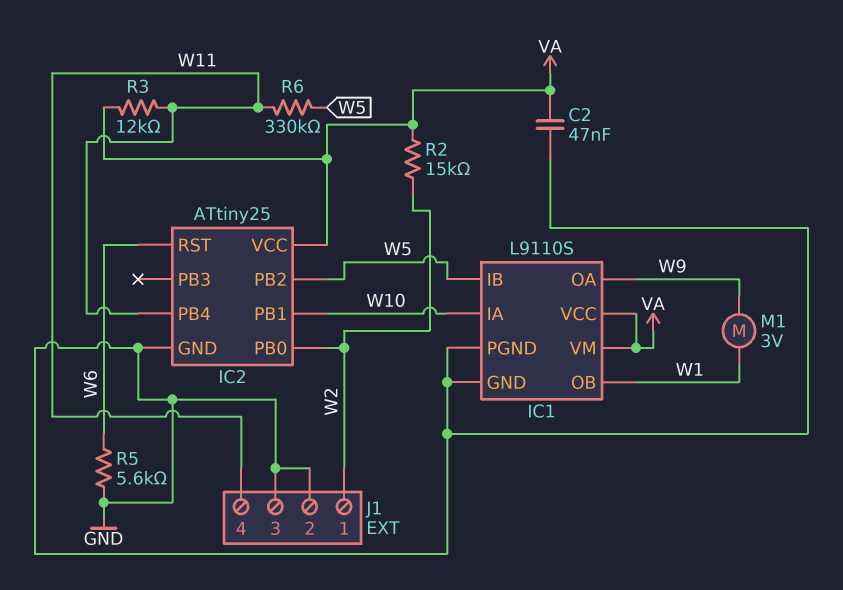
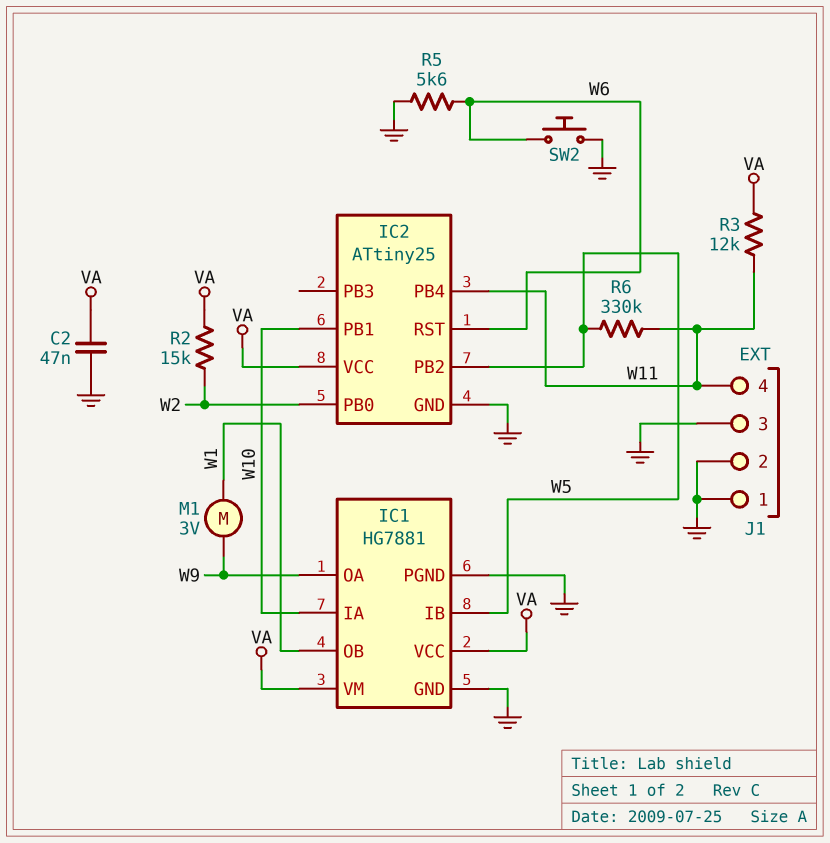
IC1: L9110S -> HG7881
J1 pin 1: W2 -> GND
SW2: none -> button (GND, W6)

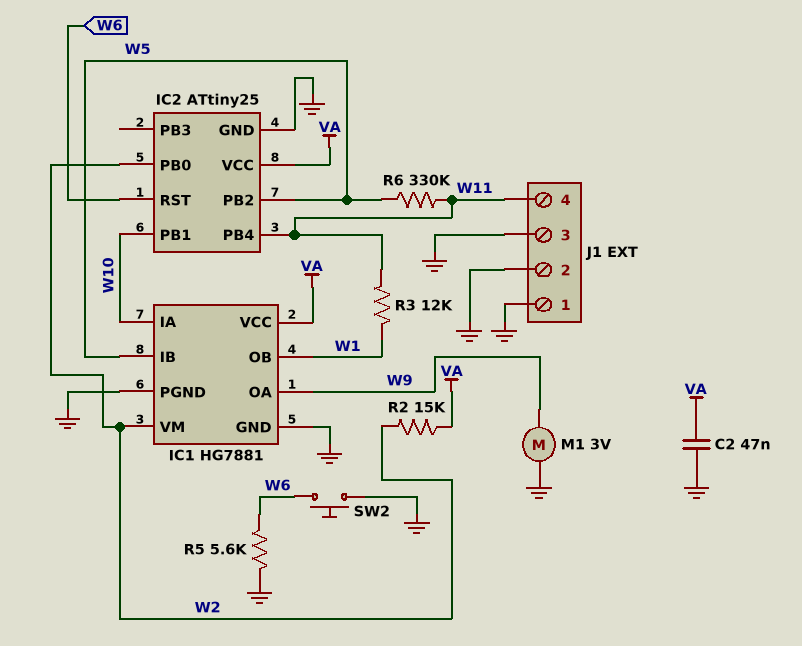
IC1 pin VM: VA -> W2
M1: motor 3V (W1, W9) -> motor 3V (GND, W9)
R3: 12k (VA, W11) -> 12k (W1, W11)

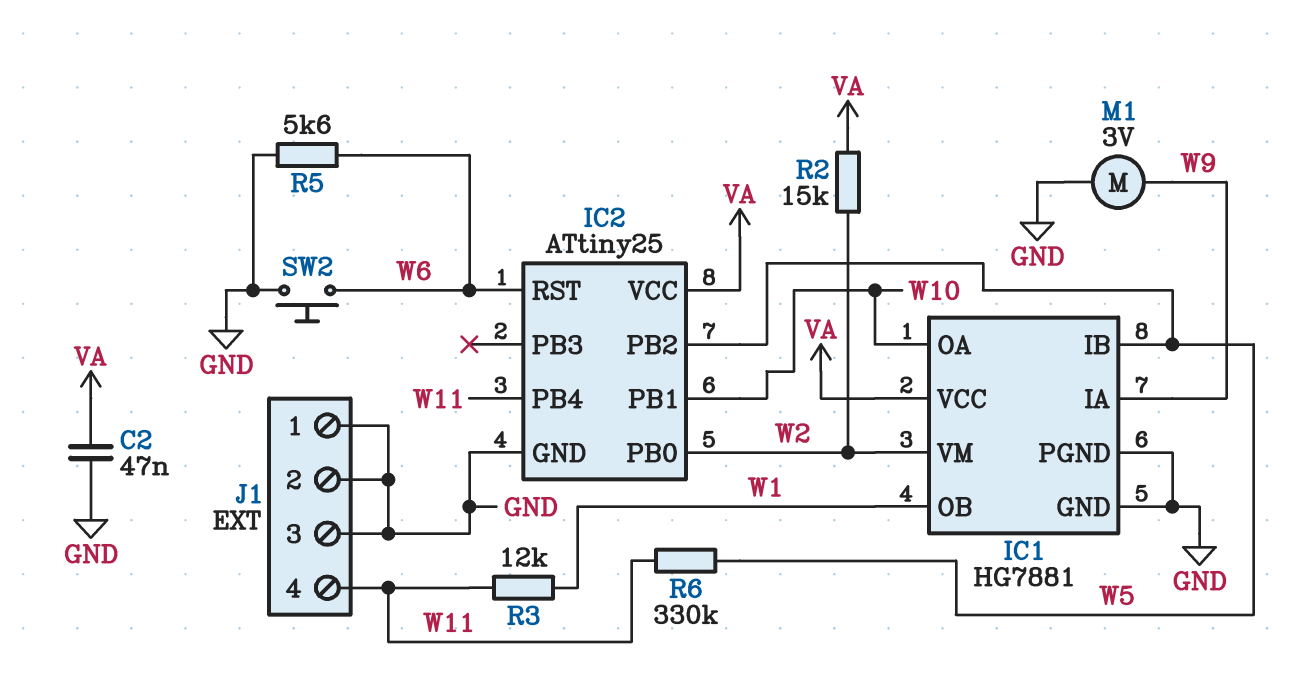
IC1 pin IA: W10 -> W9
IC1 pin OA: W9 -> W10

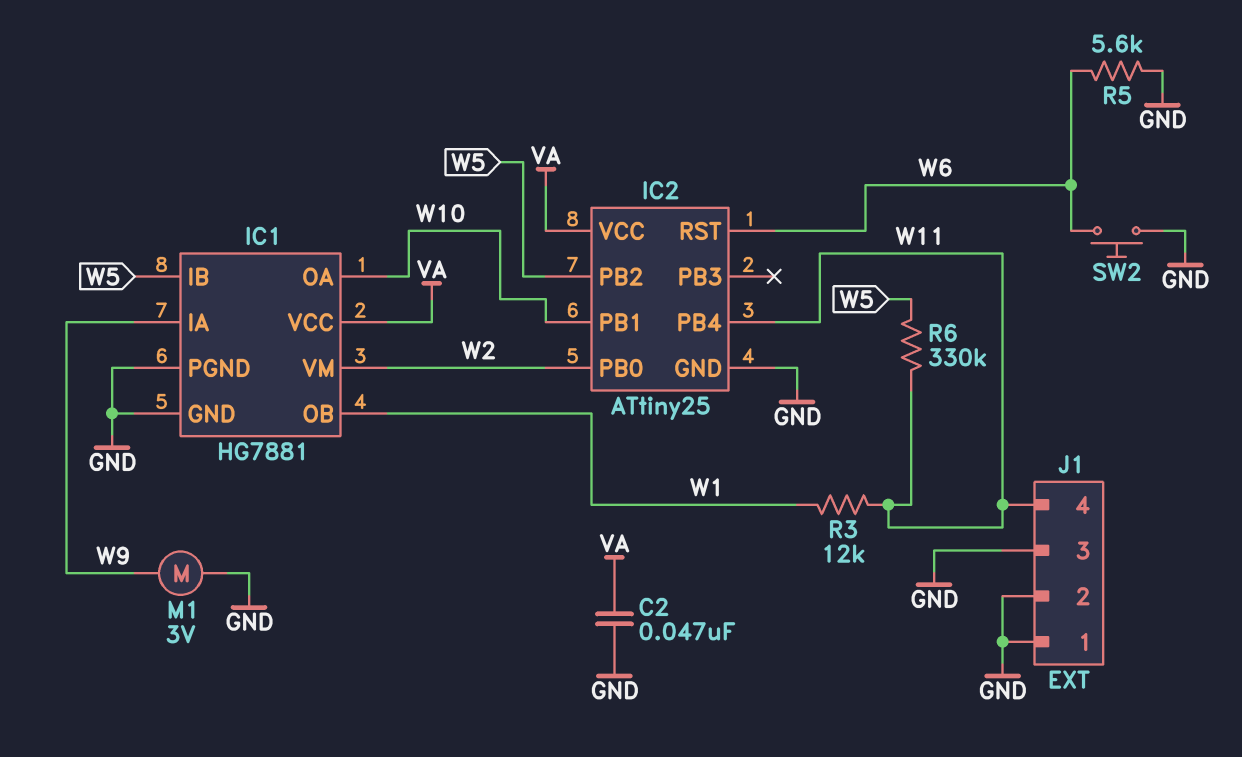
R2: 15k (VA, W2) -> none

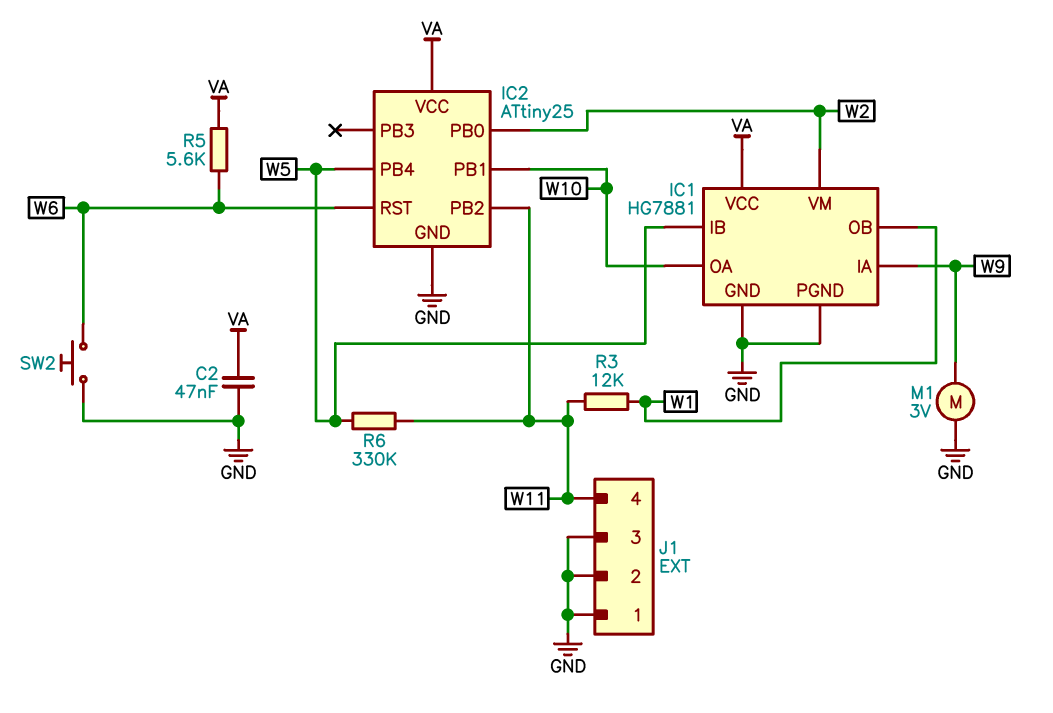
IC2 pin PB2: W5 -> W11
IC2 pin PB4: W11 -> W5
R5: 5.6k (GND, W6) -> 5.6k (VA, W6)

